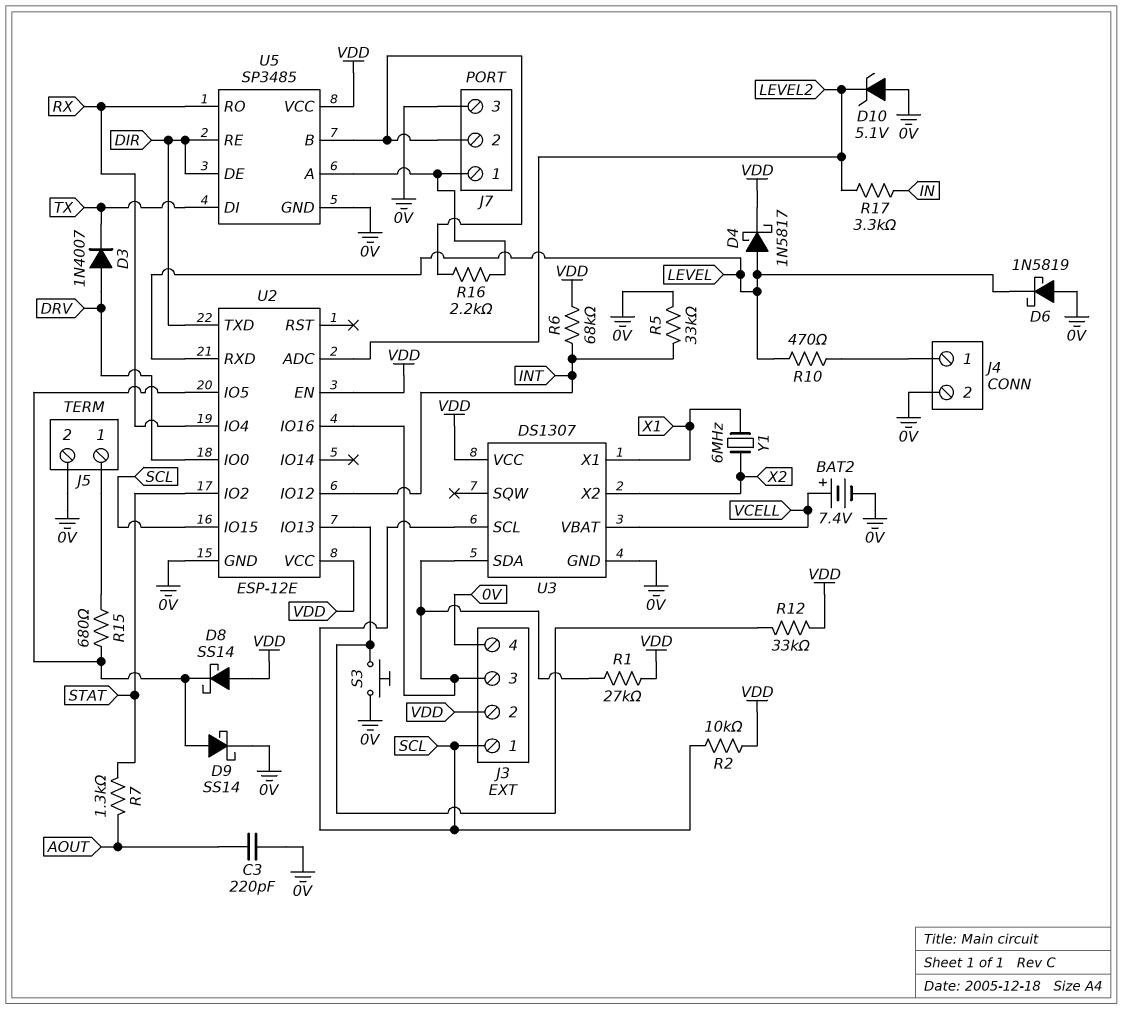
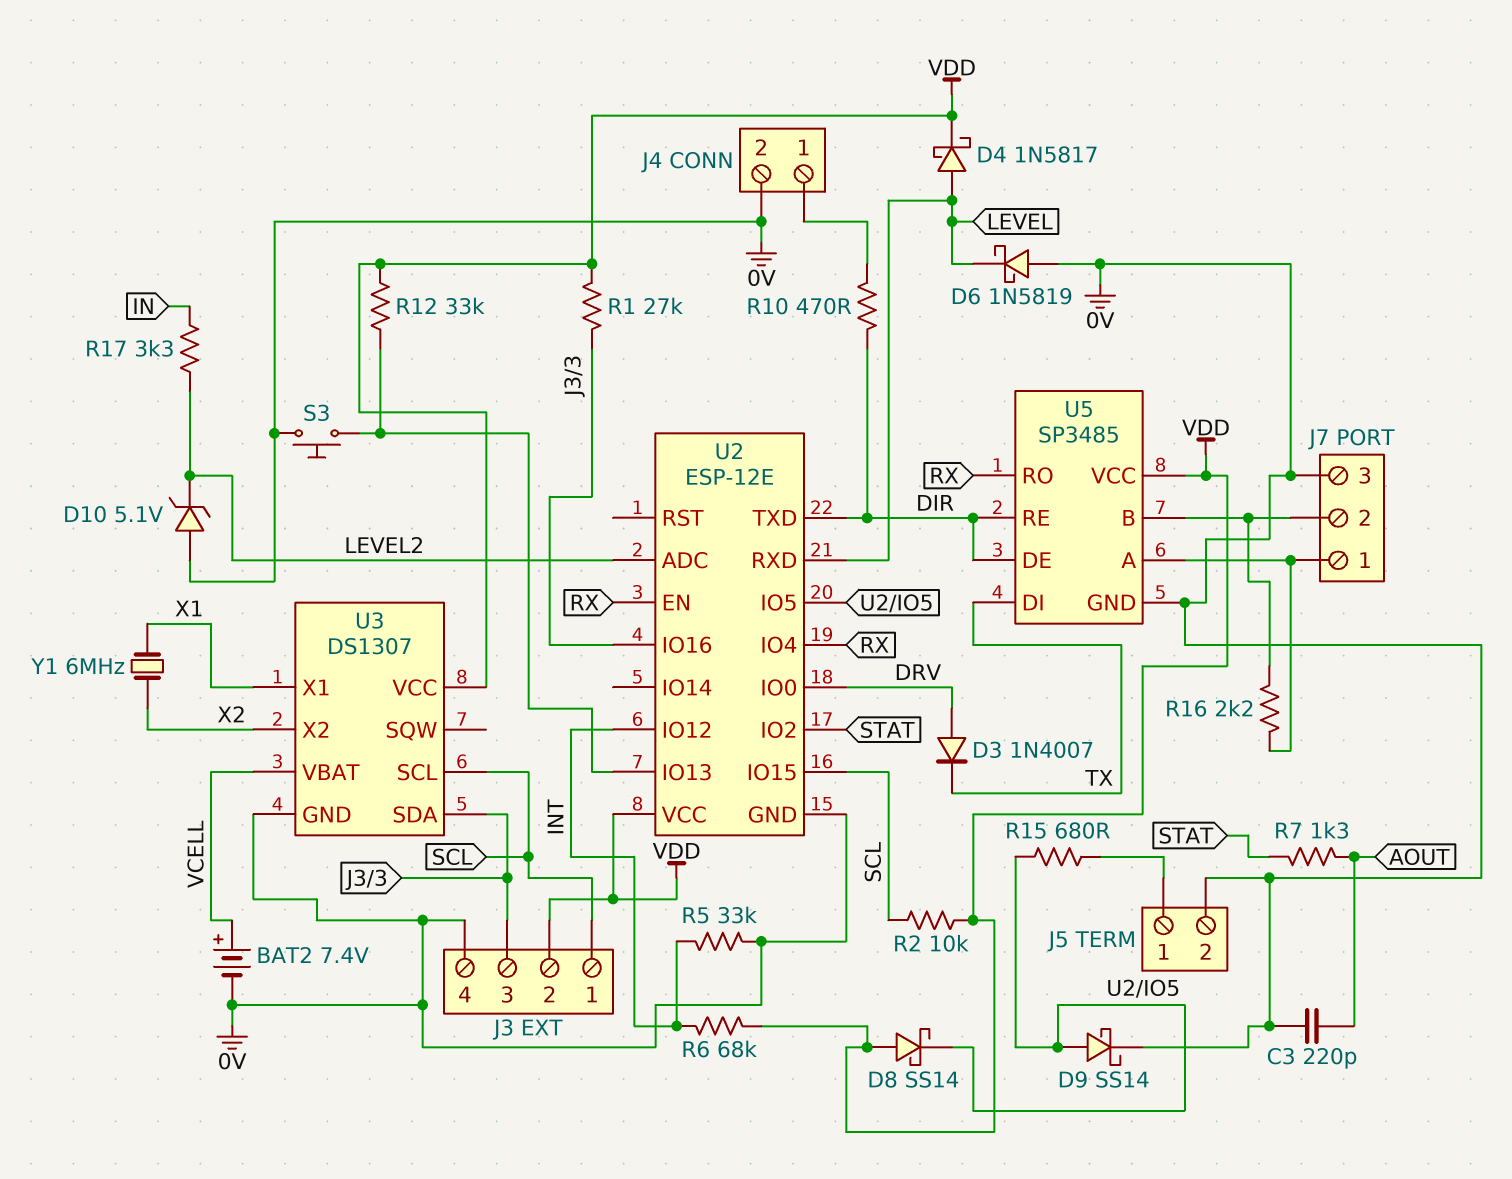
R10: 470 (J4/1, LEVEL) -> 470 (DIR, J4/1)
U2 pin EN: VDD -> RX

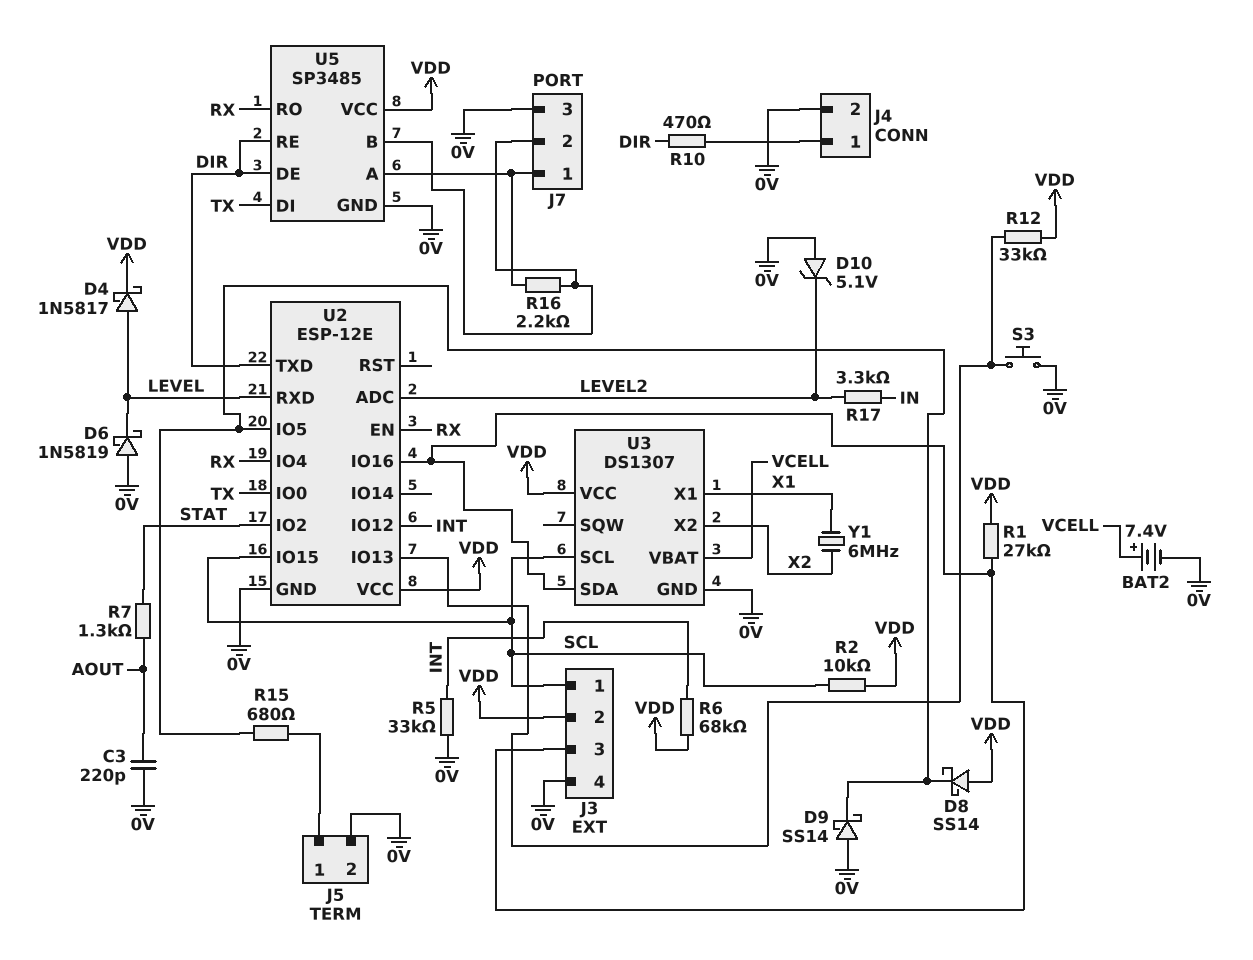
D3: diode 1N4007 (A DRV, K TX) -> none
D9: schottky SS14 (A U2/IO5, K 0V) -> schottky SS14 (A 0V, K U2/IO5)
U2 pin IO0: DRV -> TX

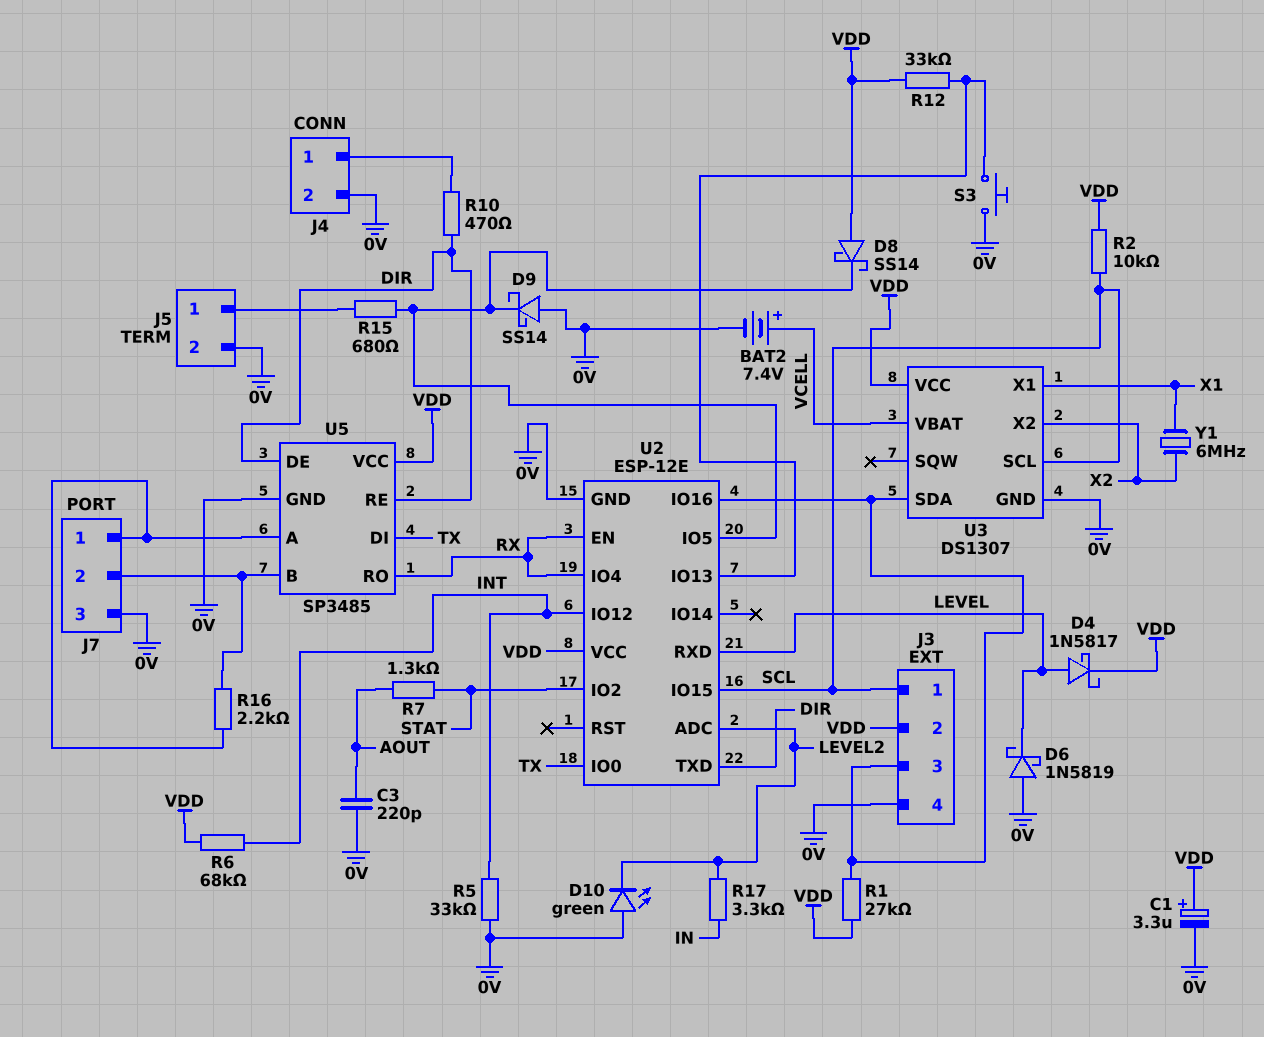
C1: none -> 3.3uF (plus VDD, minus 0V)
D10: zener 5.1V (A 0V, K LEVEL2) -> LED green (A 0V, K LEVEL2)

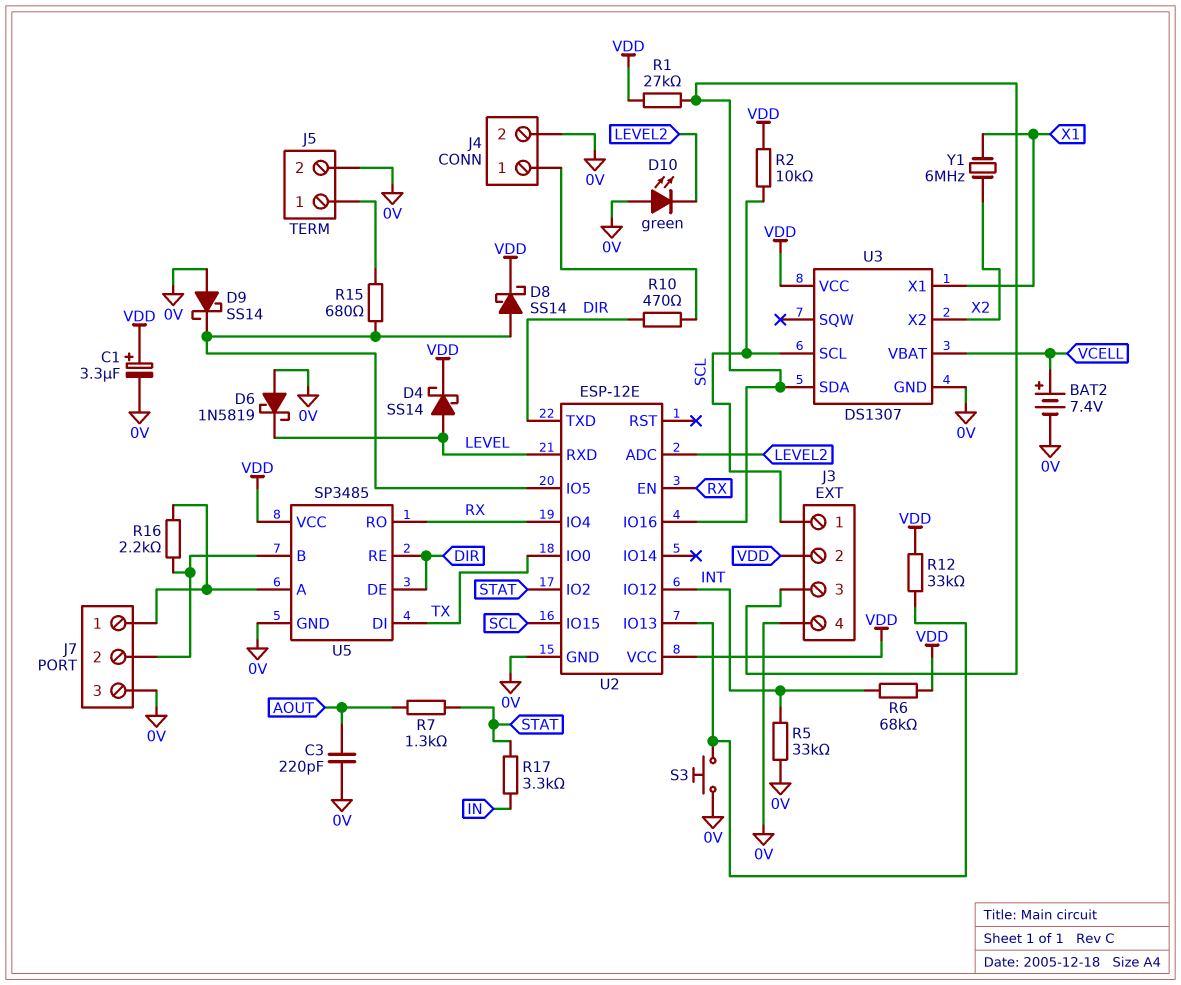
D4: schottky 1N5817 (A LEVEL, K VDD) -> schottky SS14 (A LEVEL, K VDD)
D8: schottky SS14 (A VDD, K U2/IO5) -> schottky SS14 (A U2/IO5, K VDD)
R17: 3.3k (IN, LEVEL2) -> 3.3k (IN, STAT)

